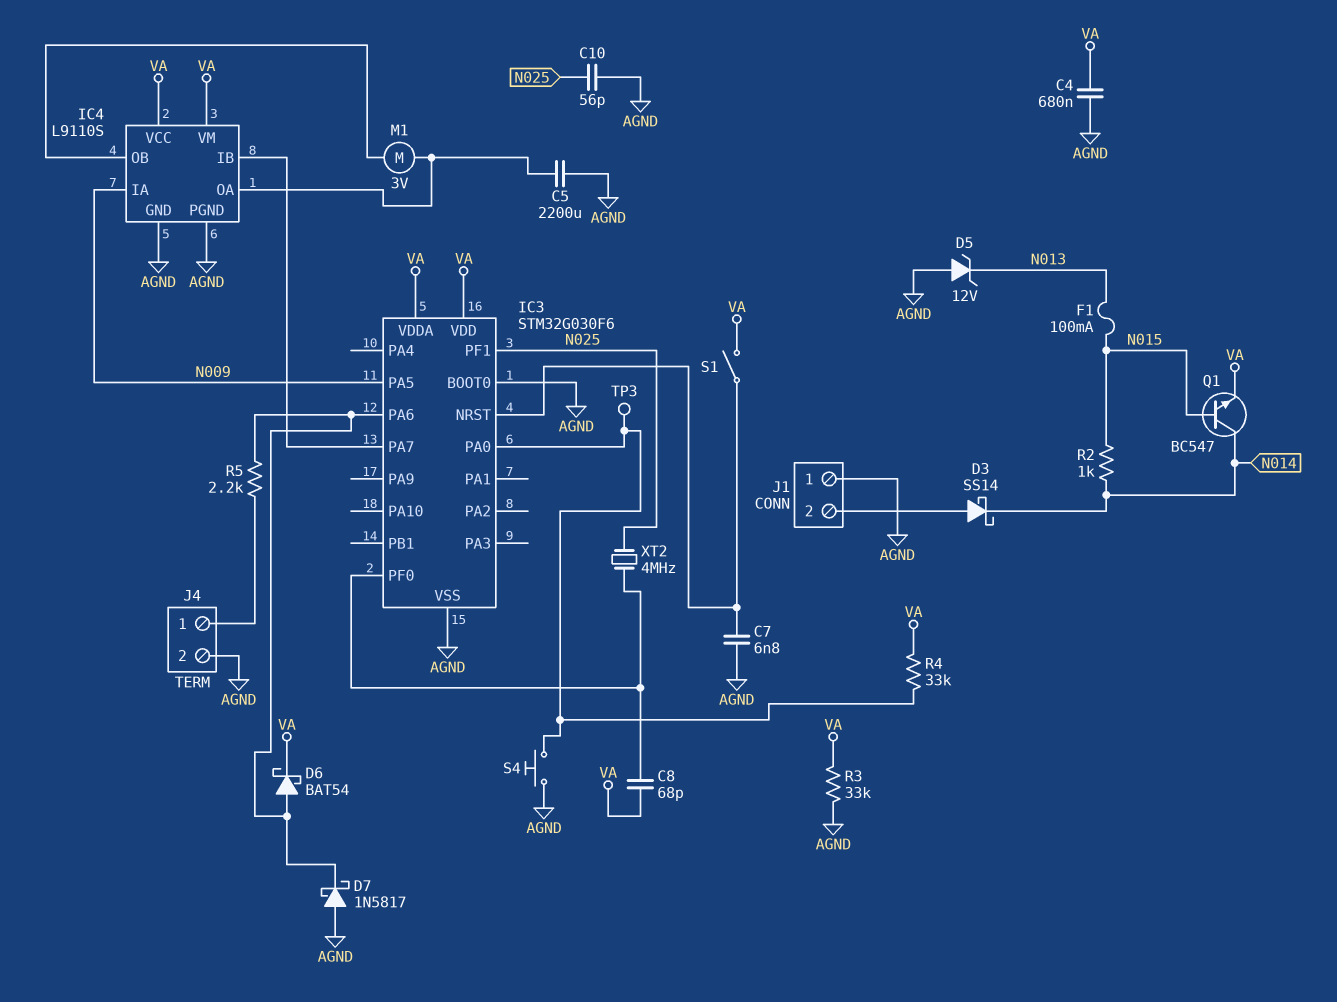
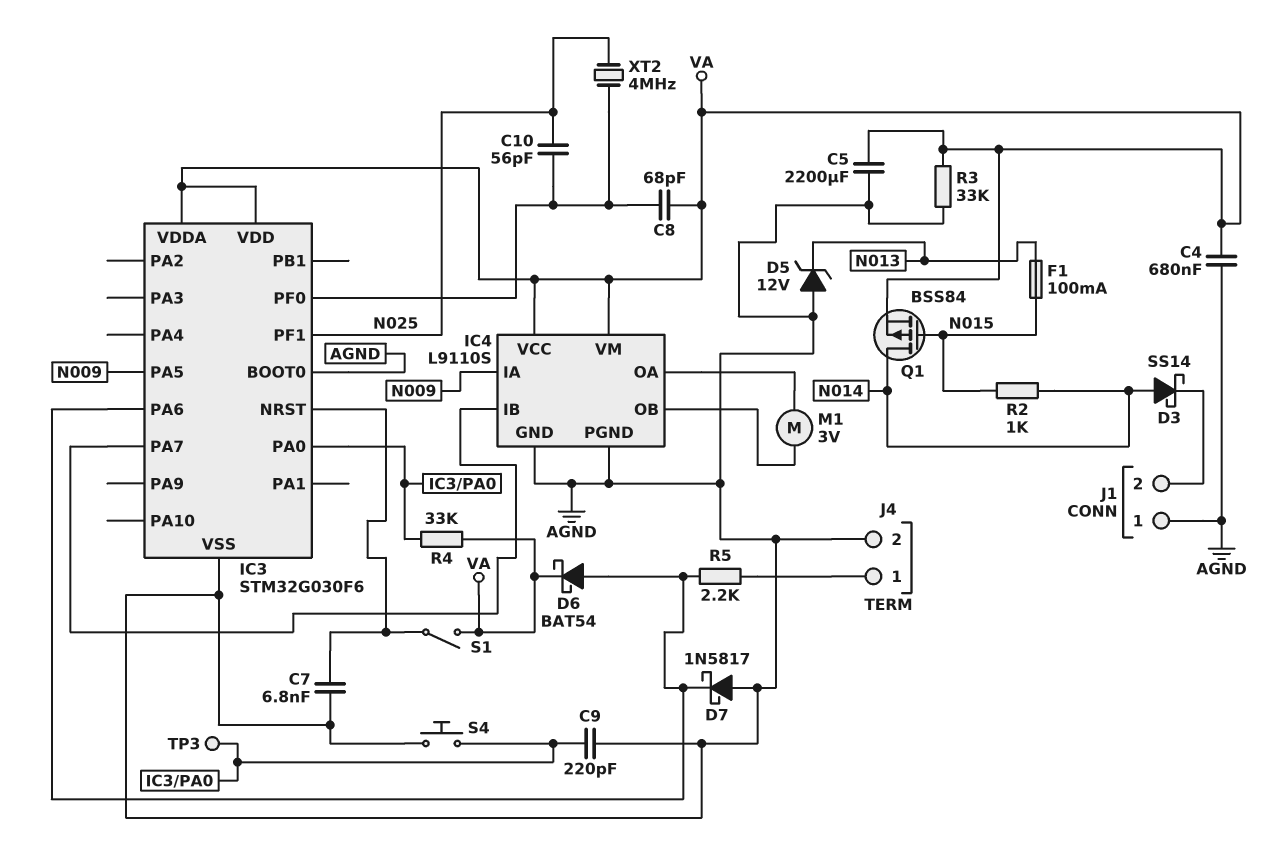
C5: 2200uF (AGND, IC4/OA) -> 2200uF (AGND, VA)
C9: none -> 220pF (AGND, IC3/PA0)
C10: 56pF (AGND, N025) -> 56pF (IC3/PF0, N025)
D3: schottky SS14 (A J1/2, K N014) -> schottky SS14 (A N014, K J1/2)
Q1: NPN BC547 (B N015, C N014, E VA) -> PMOS BSS84 (G N015, D N014, S VA)

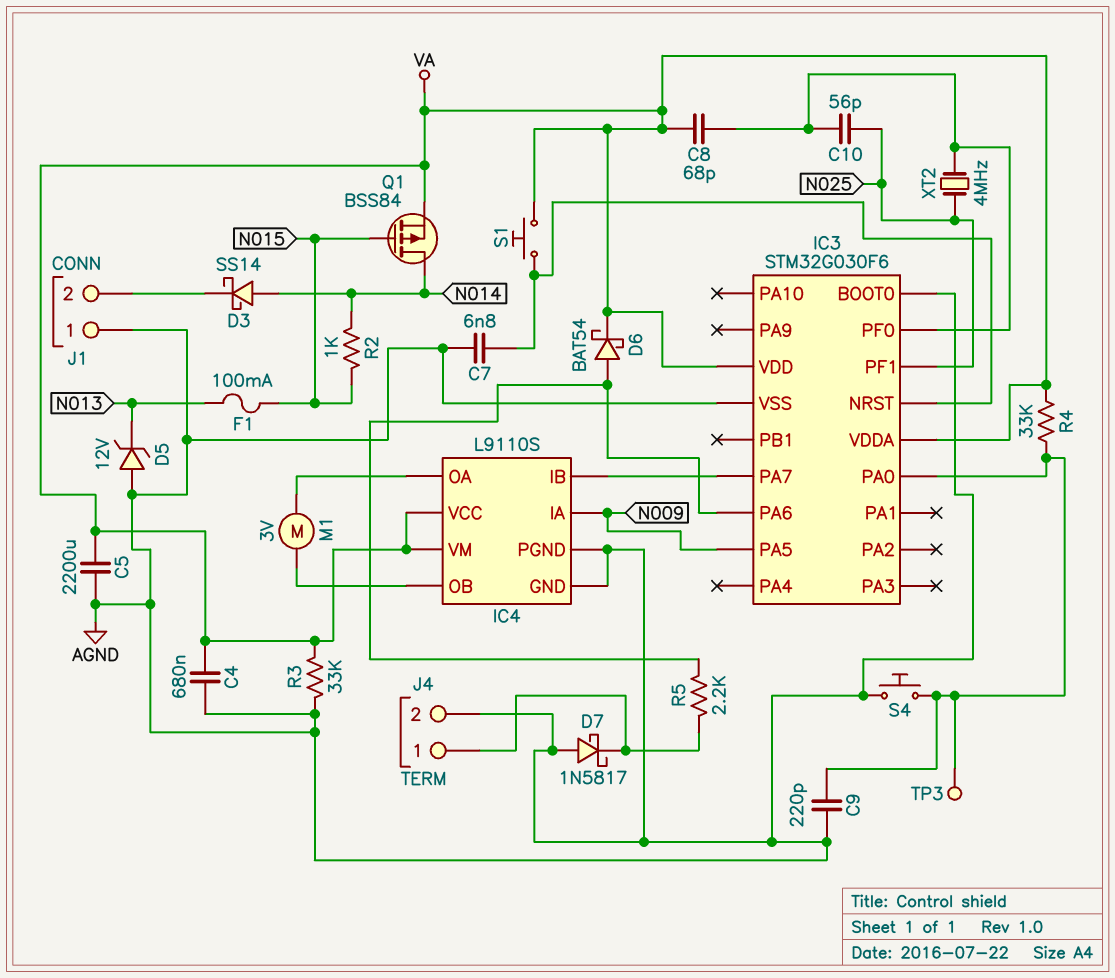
D7: schottky 1N5817 (A AGND, K IC3/PA6) -> schottky 1N5817 (A AGND, K J4/1)
S1: switch (IC3/NRST, VA) -> button (IC3/NRST, VA)

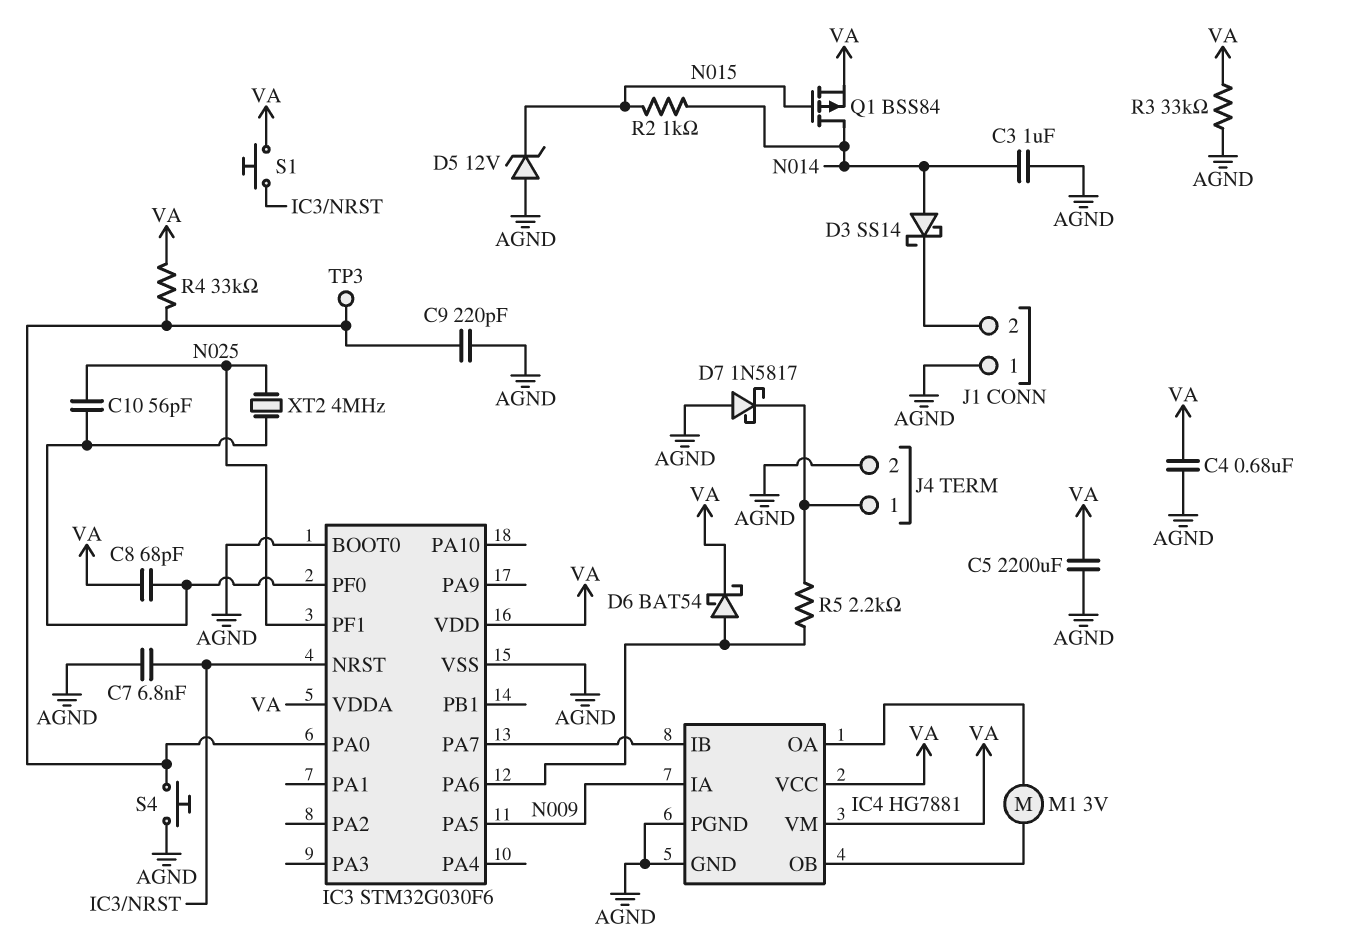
C3: none -> 1uF (AGND, N014)
D5: zener 12V (A AGND, K N013) -> zener 12V (A AGND, K N015)
F1: 100mA (N013, N015) -> none
IC4: L9110S -> HG7881

